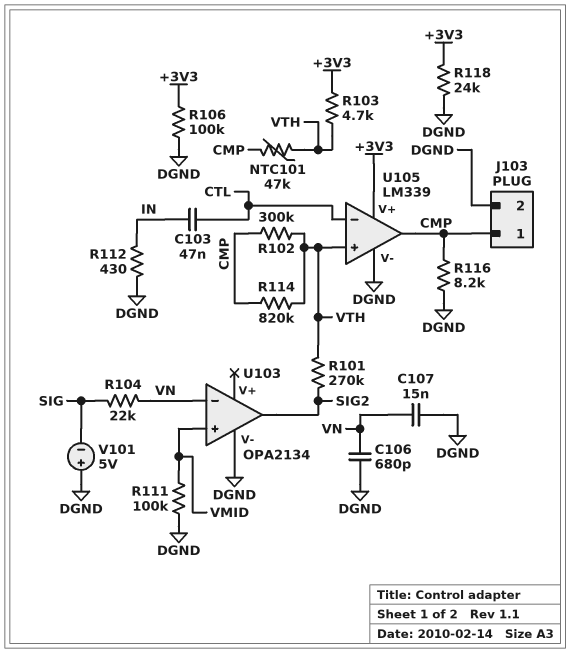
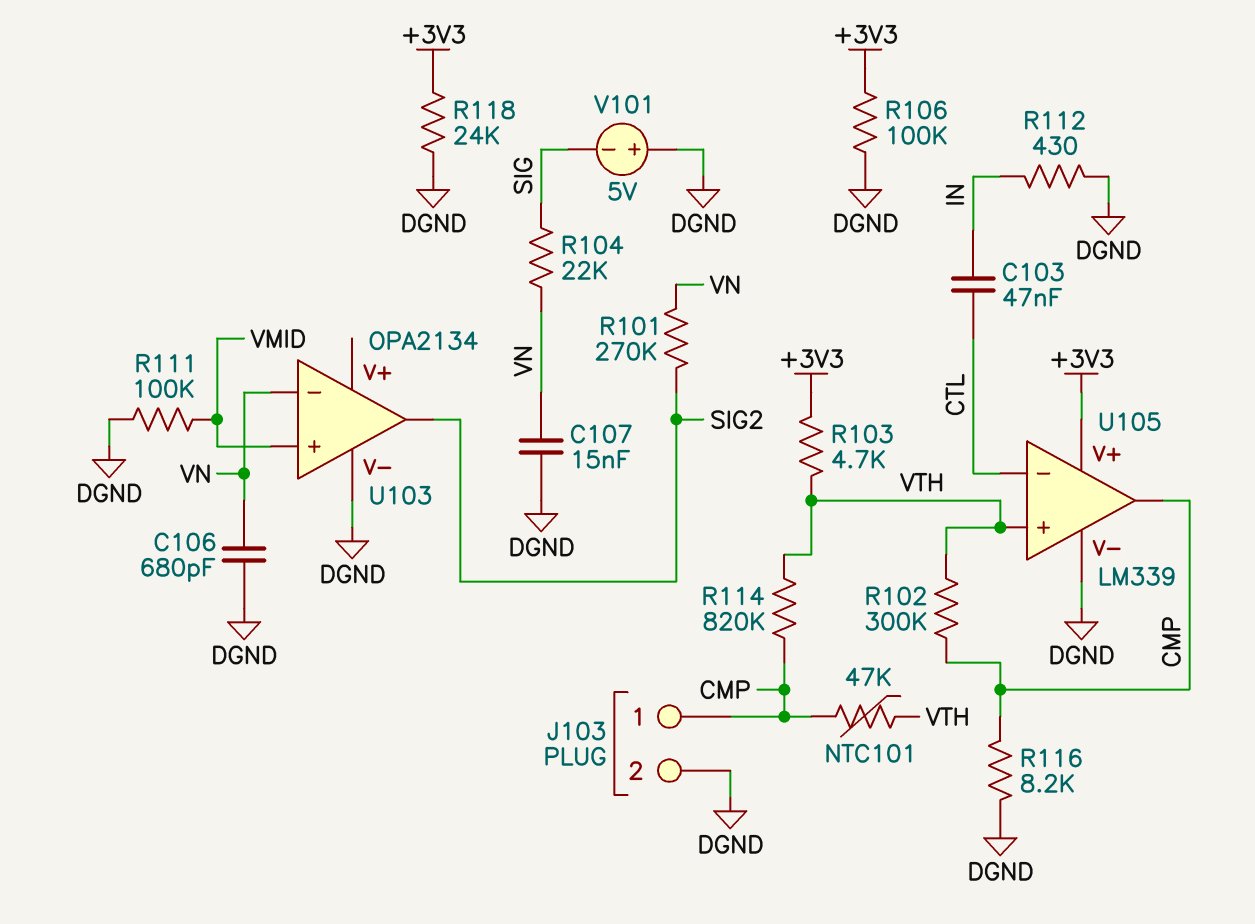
R101: 270k (SIG2, VTH) -> 270k (SIG2, VN)

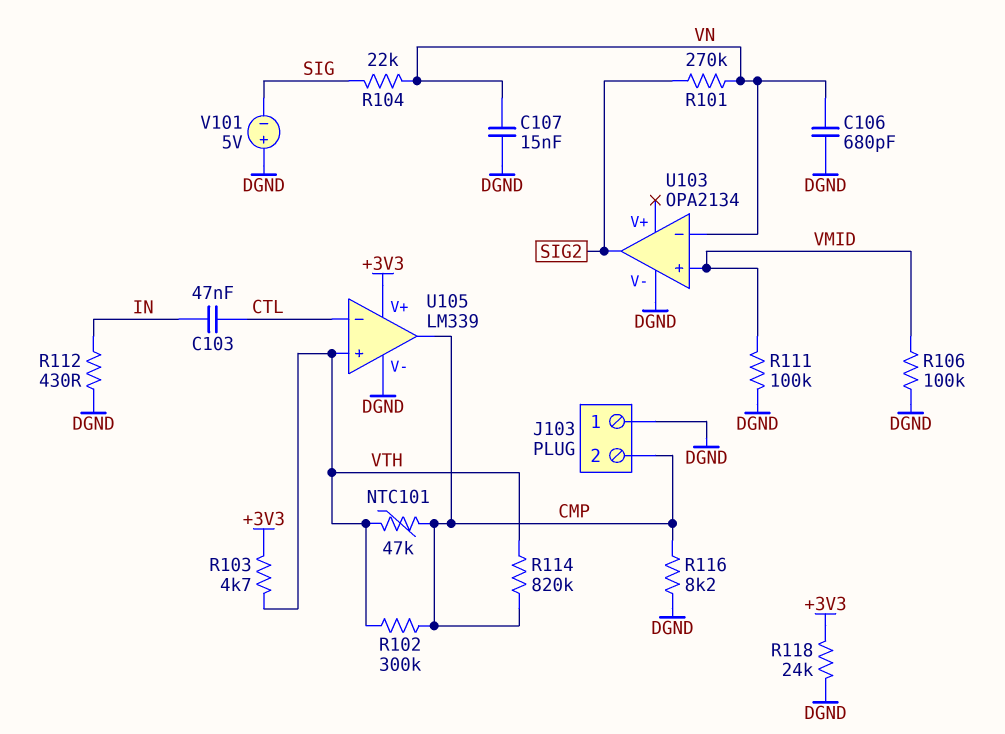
J103 pin 1: CMP -> DGND
J103 pin 2: DGND -> CMP
R106: 100k (+3V3, DGND) -> 100k (DGND, VMID)

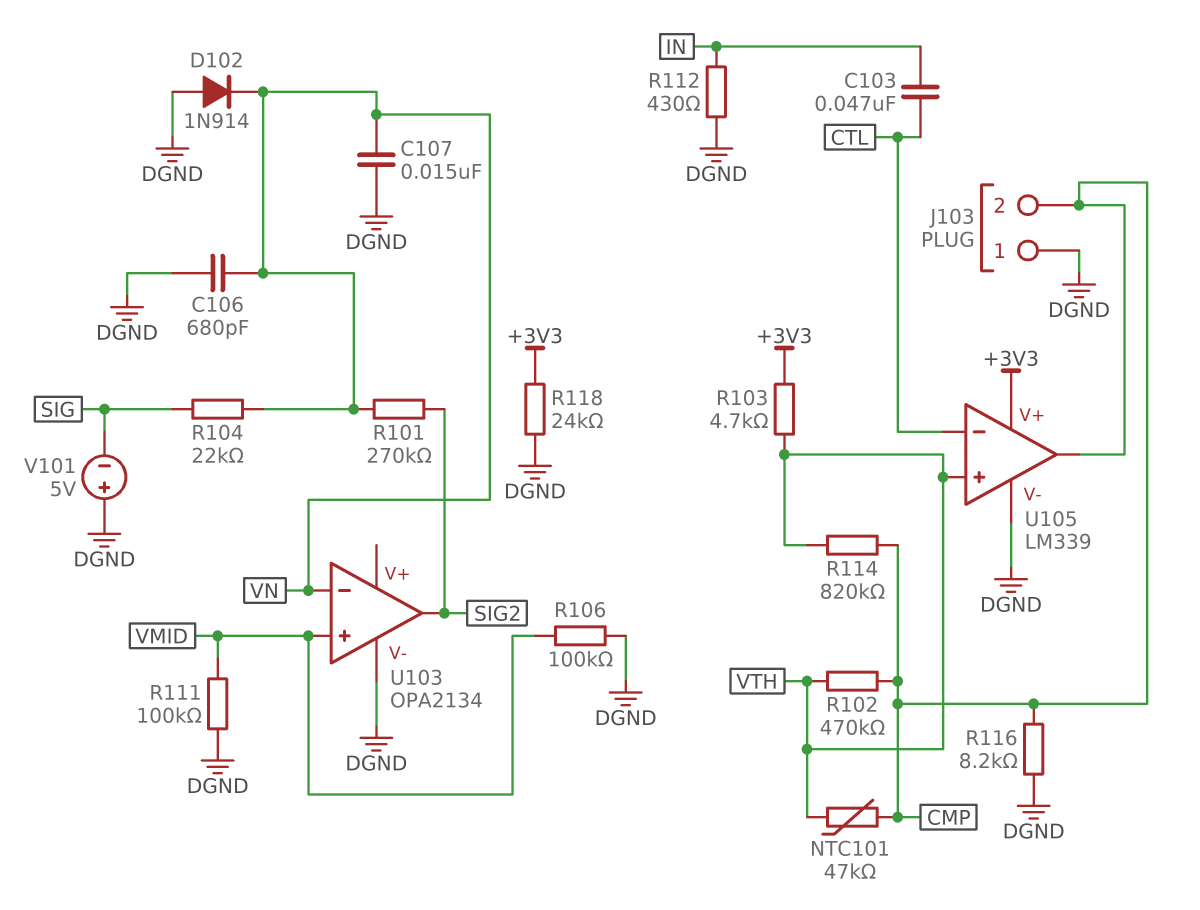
D102: none -> diode 1N914 (A DGND, K VN)
R102: 300k (CMP, VTH) -> 470k (CMP, VTH)

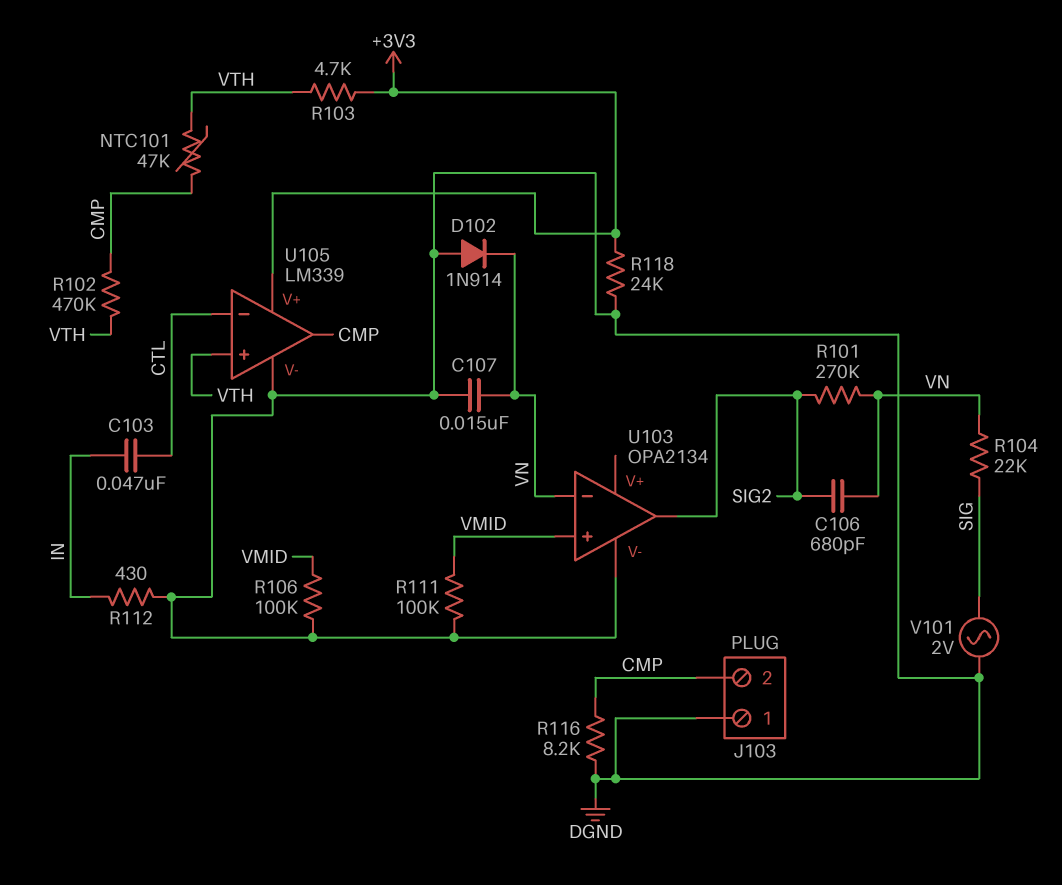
C106: 680pF (DGND, VN) -> 680pF (SIG2, VN)
R114: 820k (CMP, VTH) -> none
V101: 5V (plus DGND, minus SIG) -> AC 2V (DGND, SIG)

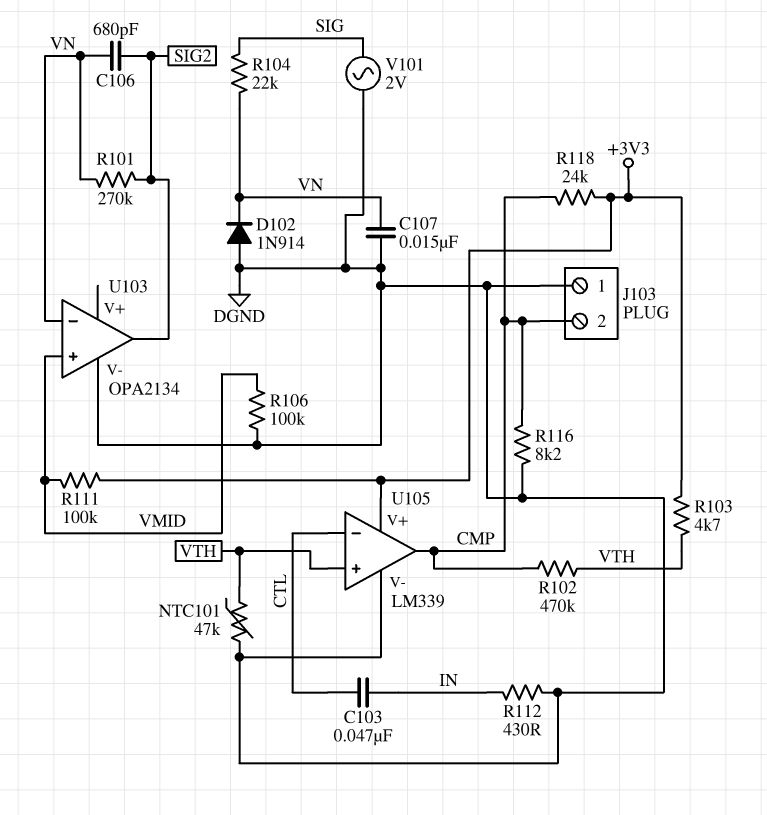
NTC101: 47k (CMP, VTH) -> 47k (DGND, VTH)
R111: 100k (DGND, VMID) -> 100k (+3V3, VMID)
R118: 24k (+3V3, DGND) -> 24k (+3V3, CMP)

